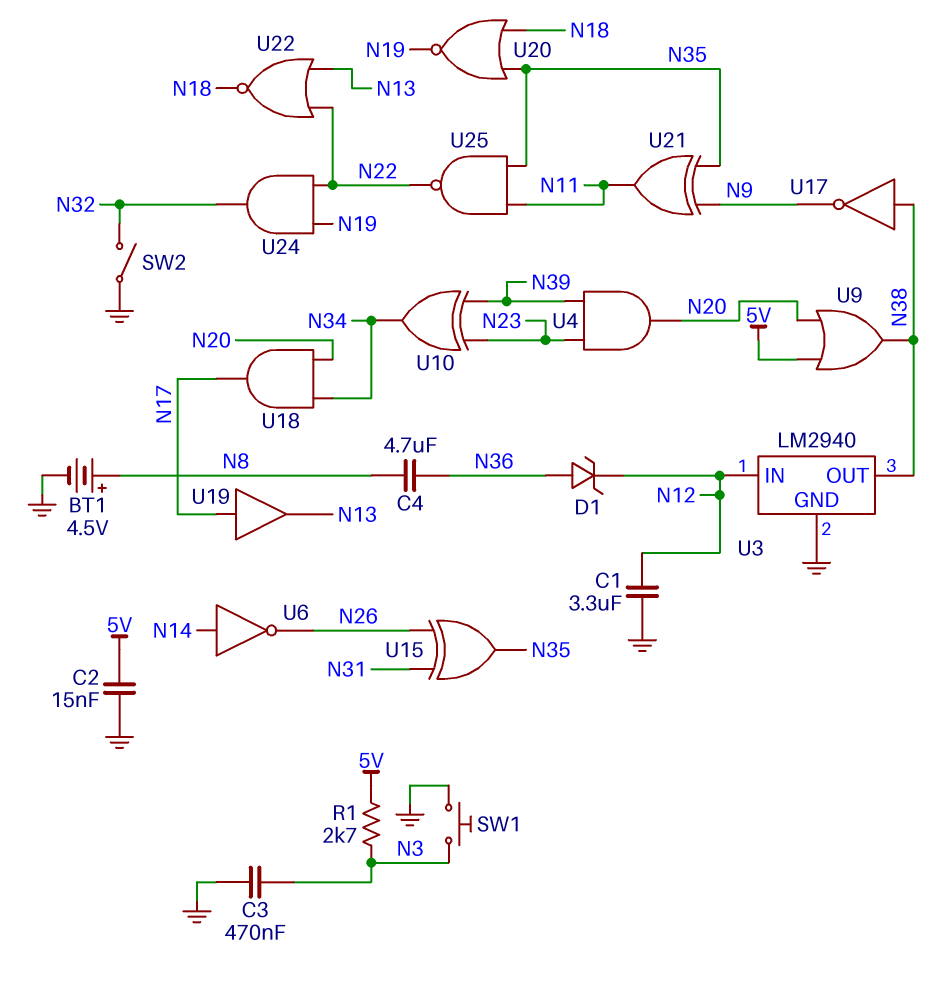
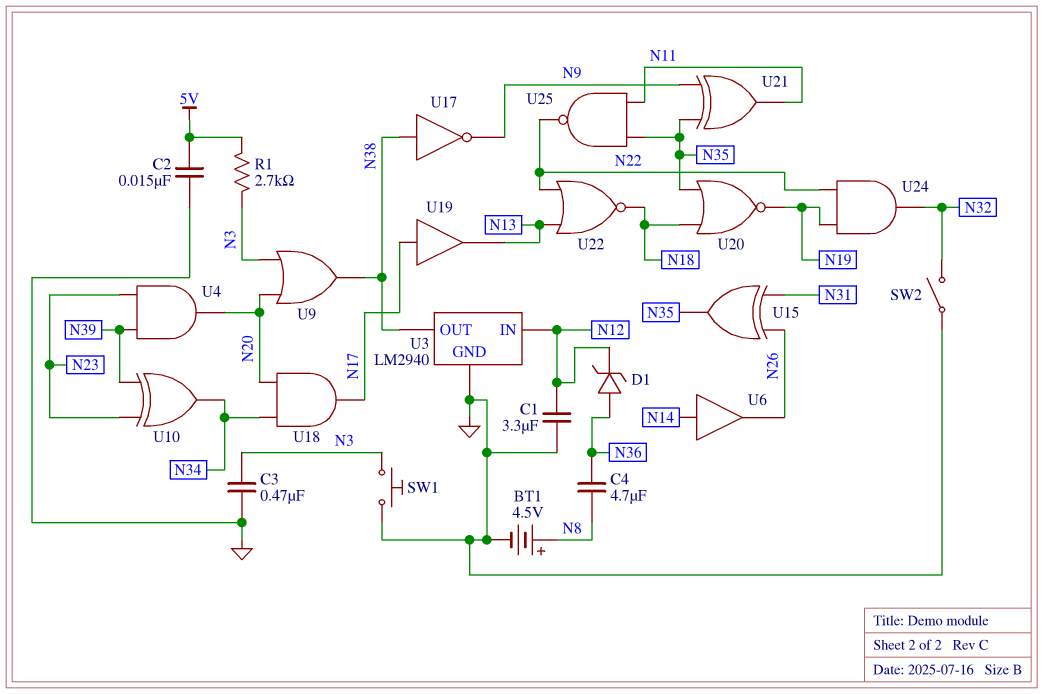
U6: NOT (in N14, out N26) -> buffer (in N14, out N26)
U9: OR (in 5V, in N20, out N38) -> OR (in N3, in N20, out N38)

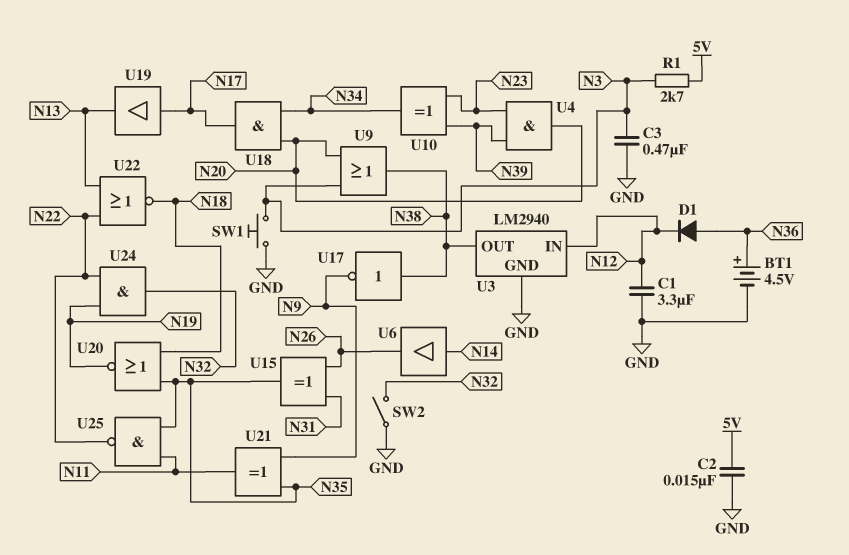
BT1: 4.5V (plus N8, minus GND) -> 4.5V (plus N36, minus GND)
C4: 4.7uF (N8, N36) -> none
D1: zener (A N36, K N12) -> diode (A N36, K N12)

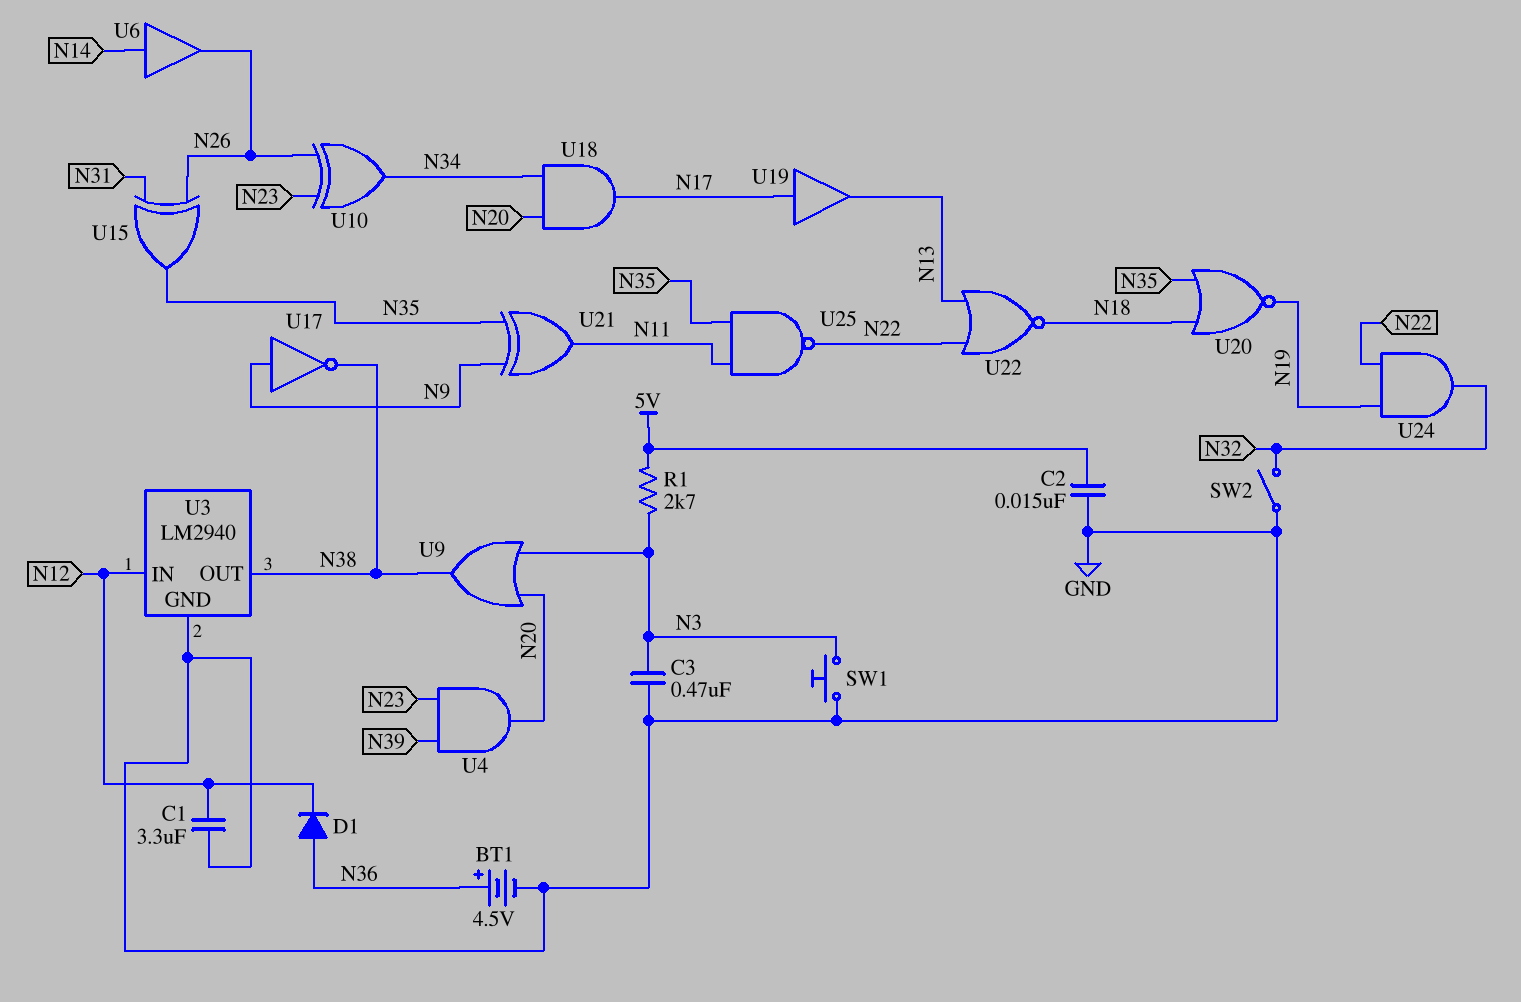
U10: XOR (in N23, in N39, out N34) -> XOR (in N23, in N26, out N34)
U17: NOT (in N38, out N9) -> NOT (in N9, out N38)

